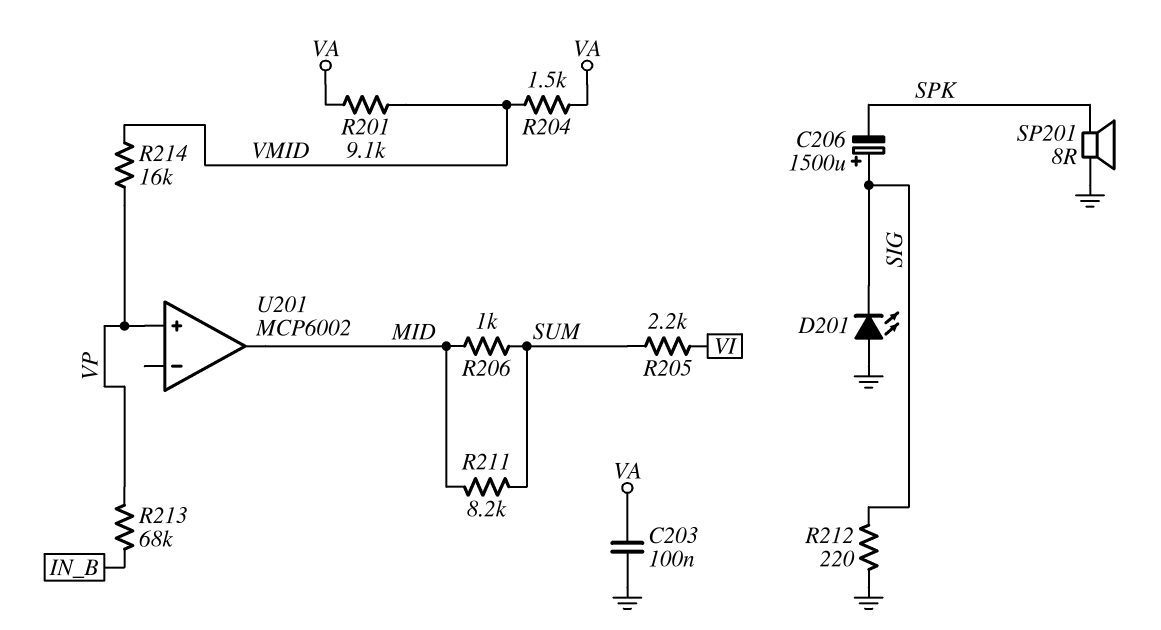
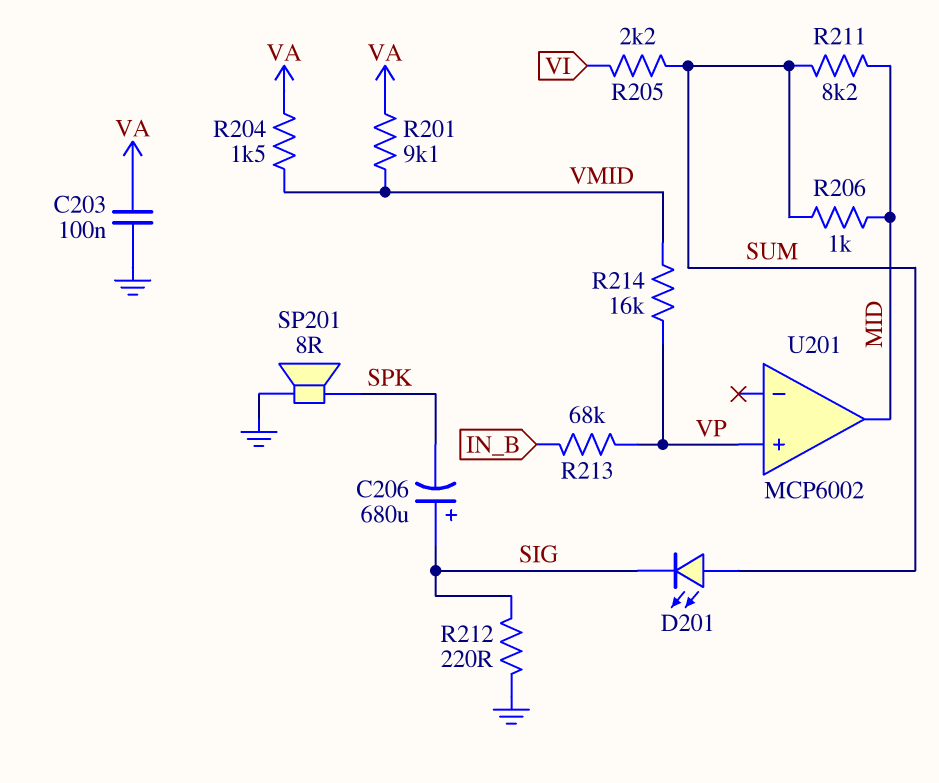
C206: 1500uF (plus SIG, minus SPK) -> 680uF (plus SIG, minus SPK)
D201: LED (A GND, K SIG) -> LED (A SUM, K SIG)

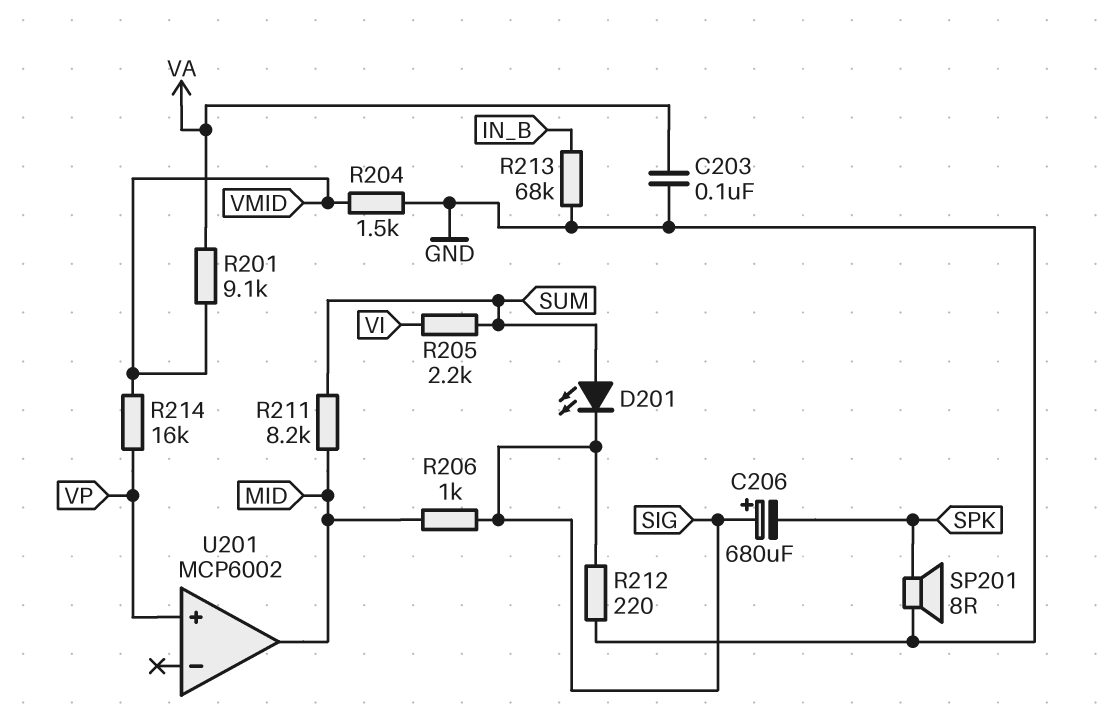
R204: 1.5k (VA, VMID) -> 1.5k (GND, VMID)
R206: 1k (MID, SUM) -> 1k (MID, SIG)
R213: 68k (IN_B, VP) -> 68k (GND, IN_B)

